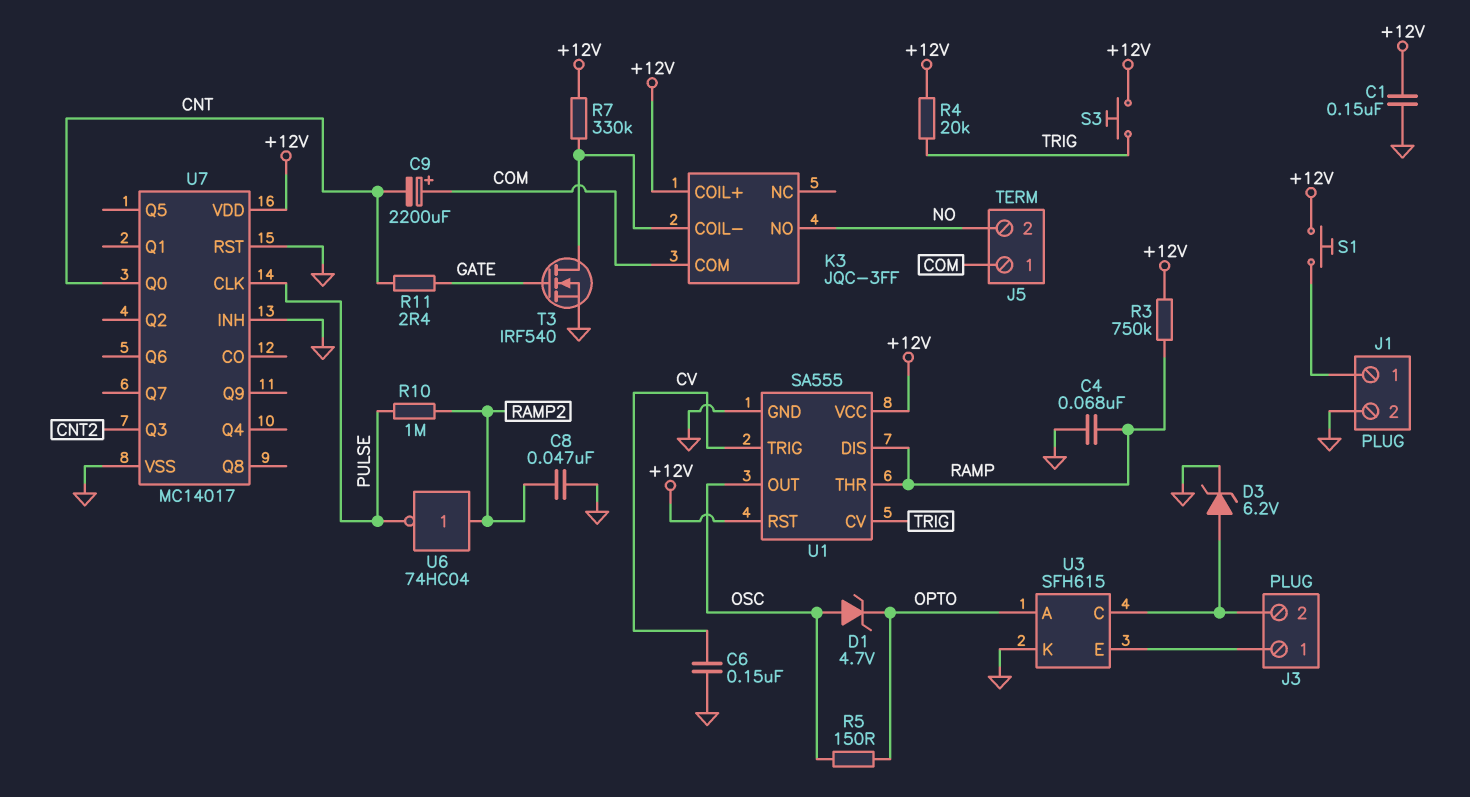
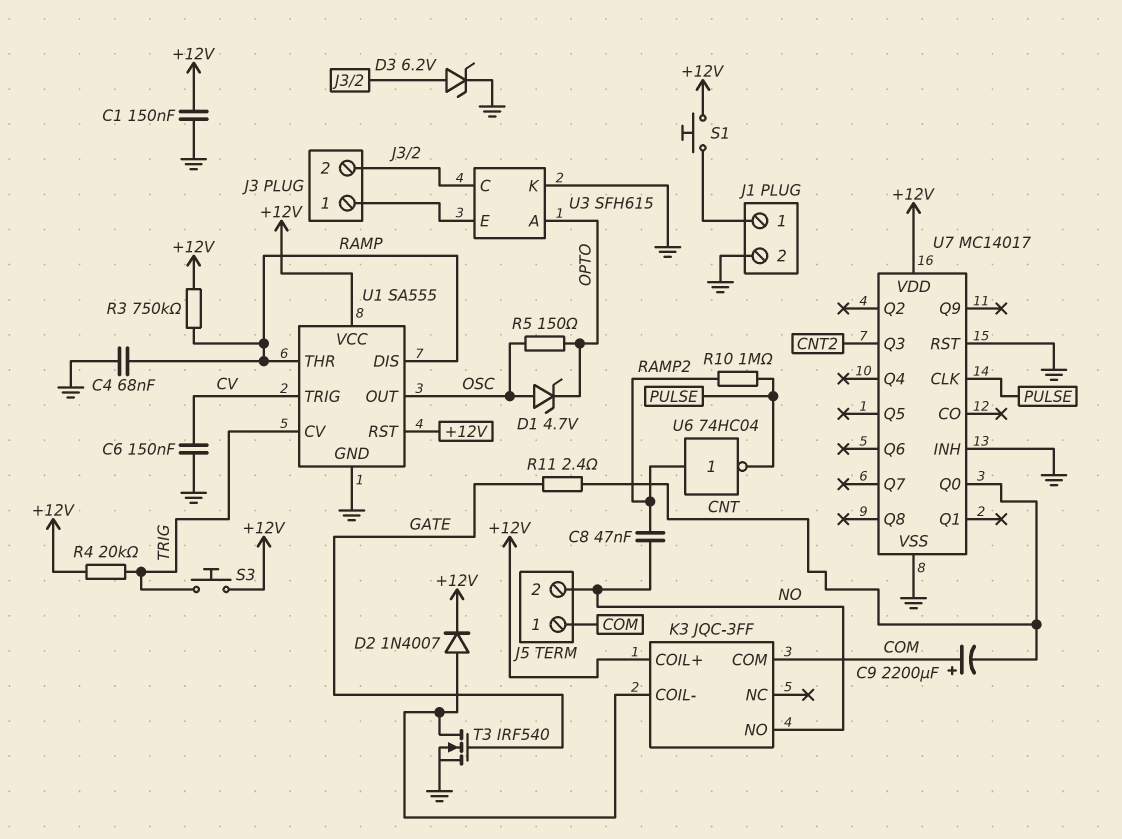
C8: 47nF (GND, RAMP2) -> 47nF (NO, RAMP2)
D2: none -> diode 1N4007 (A K3/COIL-, K +12V)
R7: 330k (+12V, K3/COIL-) -> none

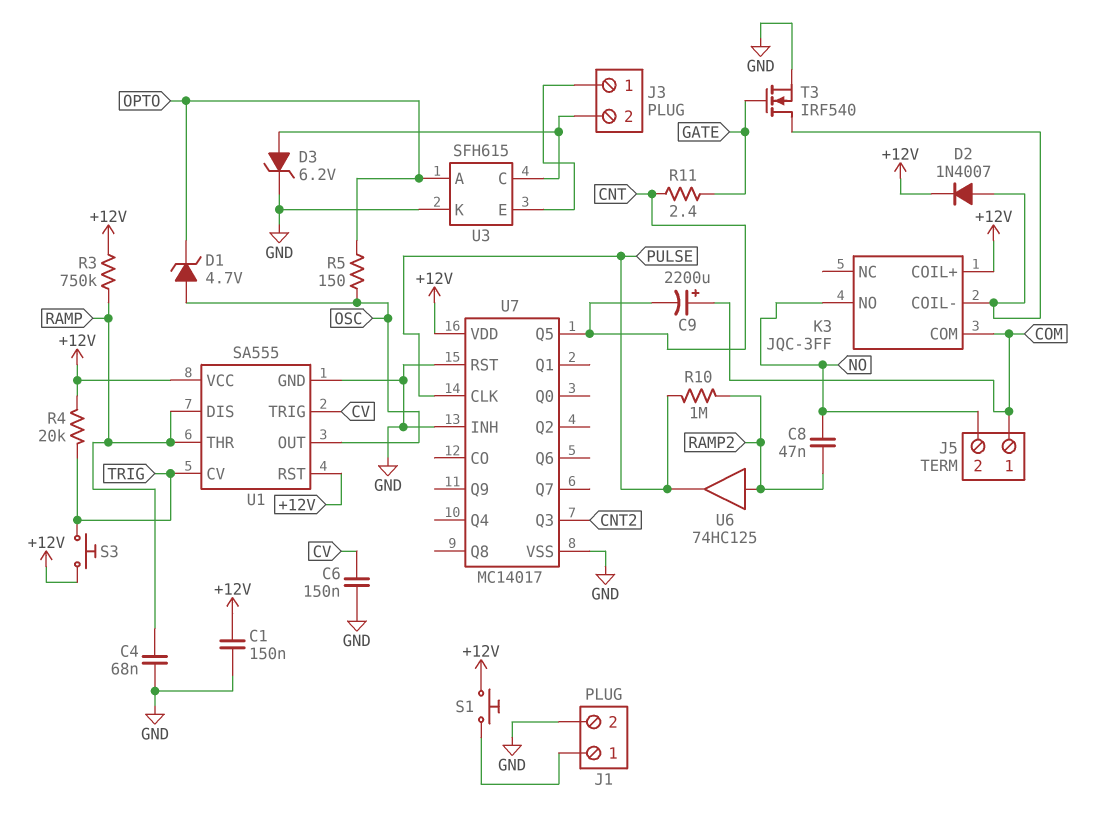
U6: NOT 74HC04 (in RAMP2, out PULSE) -> buffer 74HC125 (in RAMP2, out PULSE)
U7 pin Q0: CNT -> none
U7 pin Q5: none -> CNT

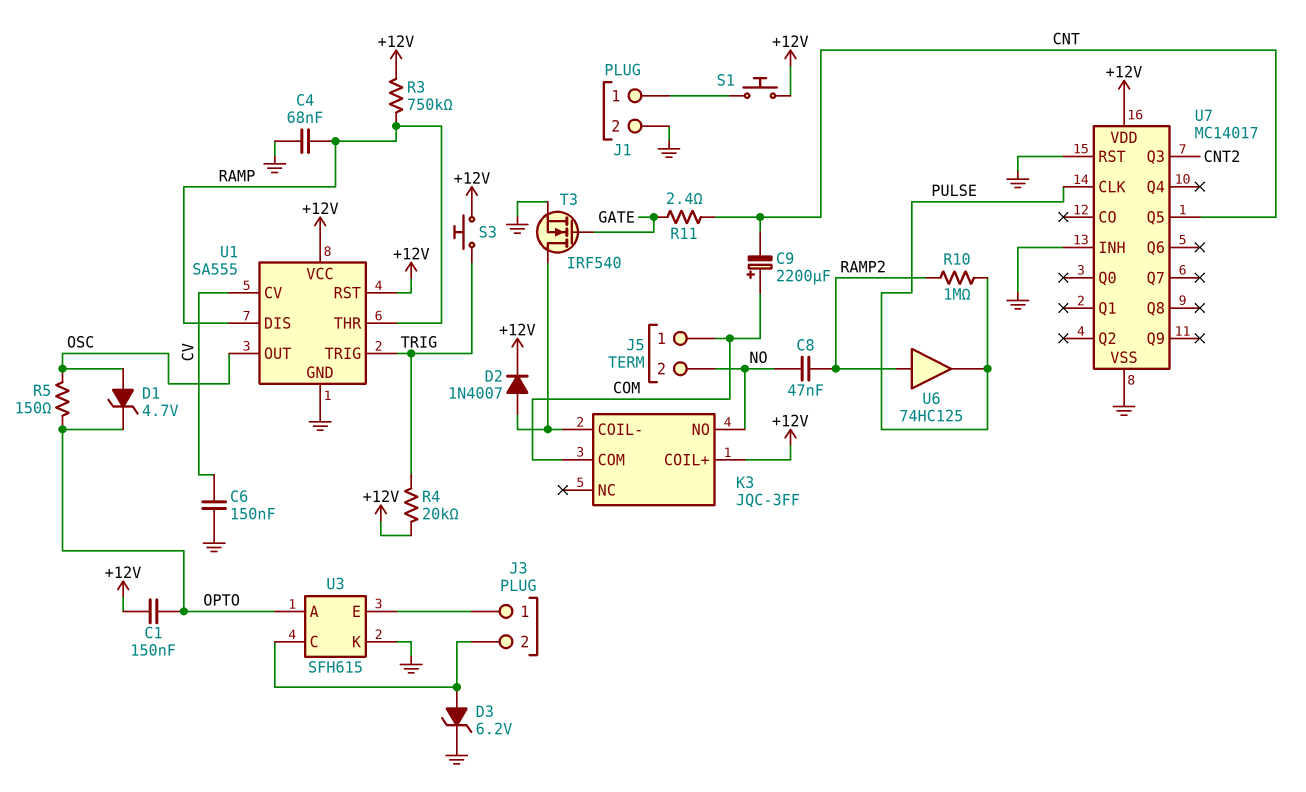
C1: 150nF (+12V, GND) -> 150nF (+12V, OPTO)
U1 pin CV: TRIG -> CV
U1 pin TRIG: CV -> TRIG

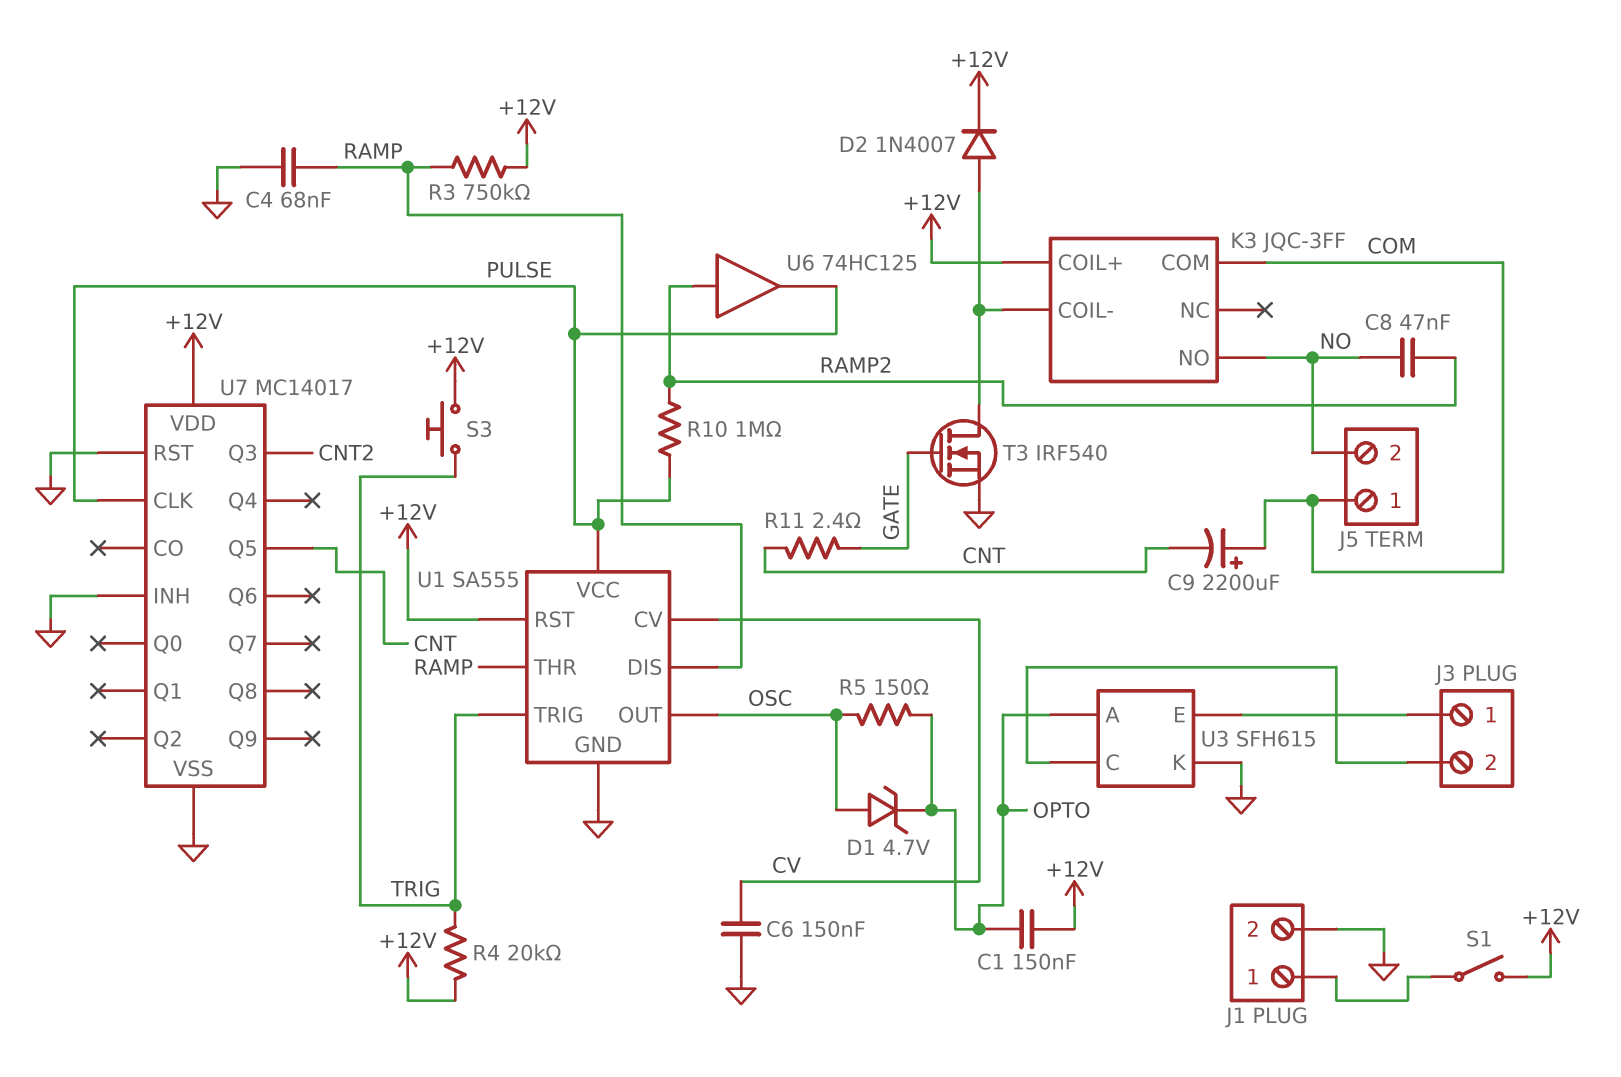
D3: zener 6.2V (A J3/2, K GND) -> none
S1: button (+12V, J1/1) -> switch (+12V, J1/1)
U1 pin VCC: +12V -> PULSE

